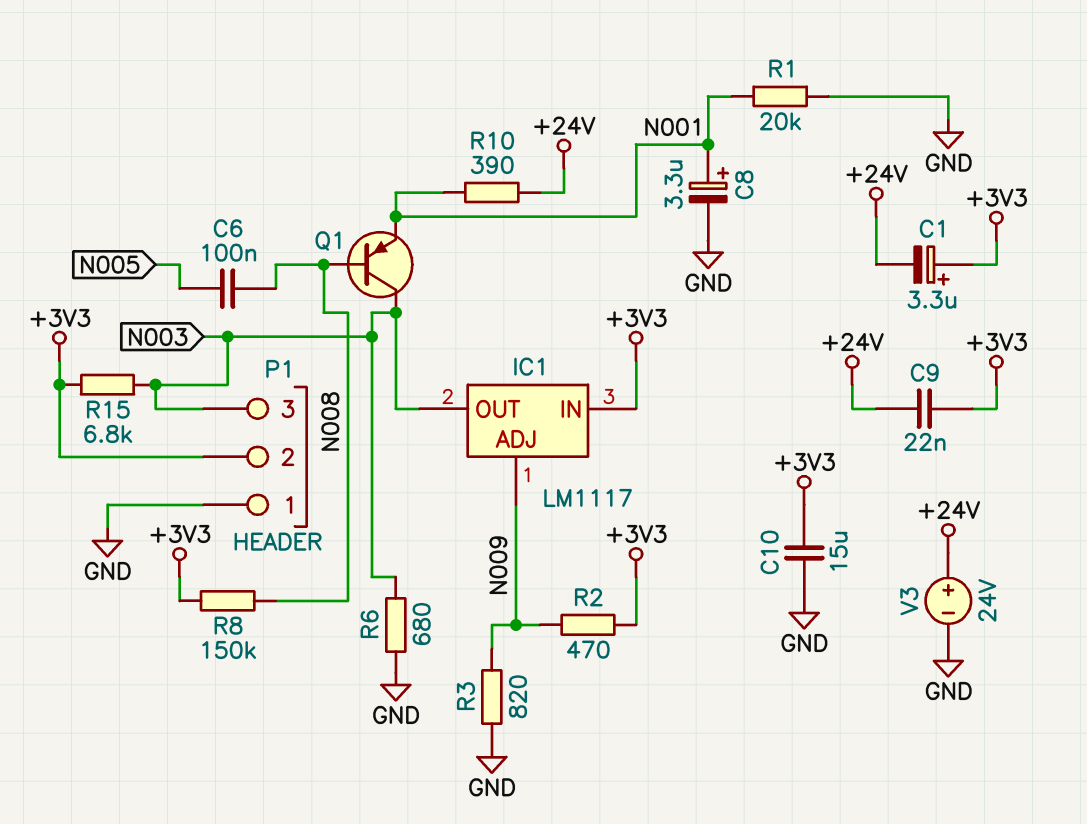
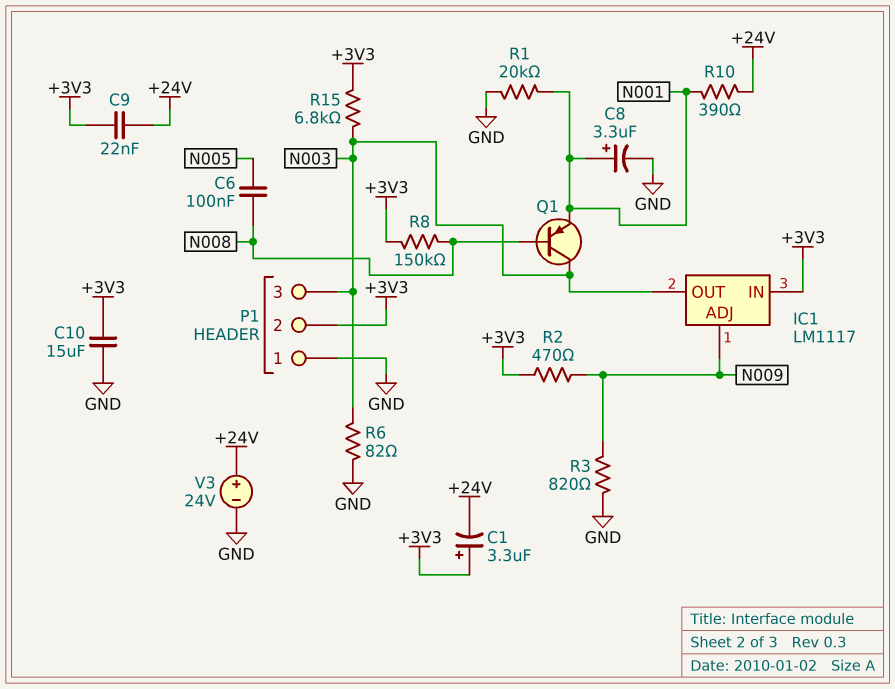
R6: 680 (GND, N003) -> 82 (GND, N003)

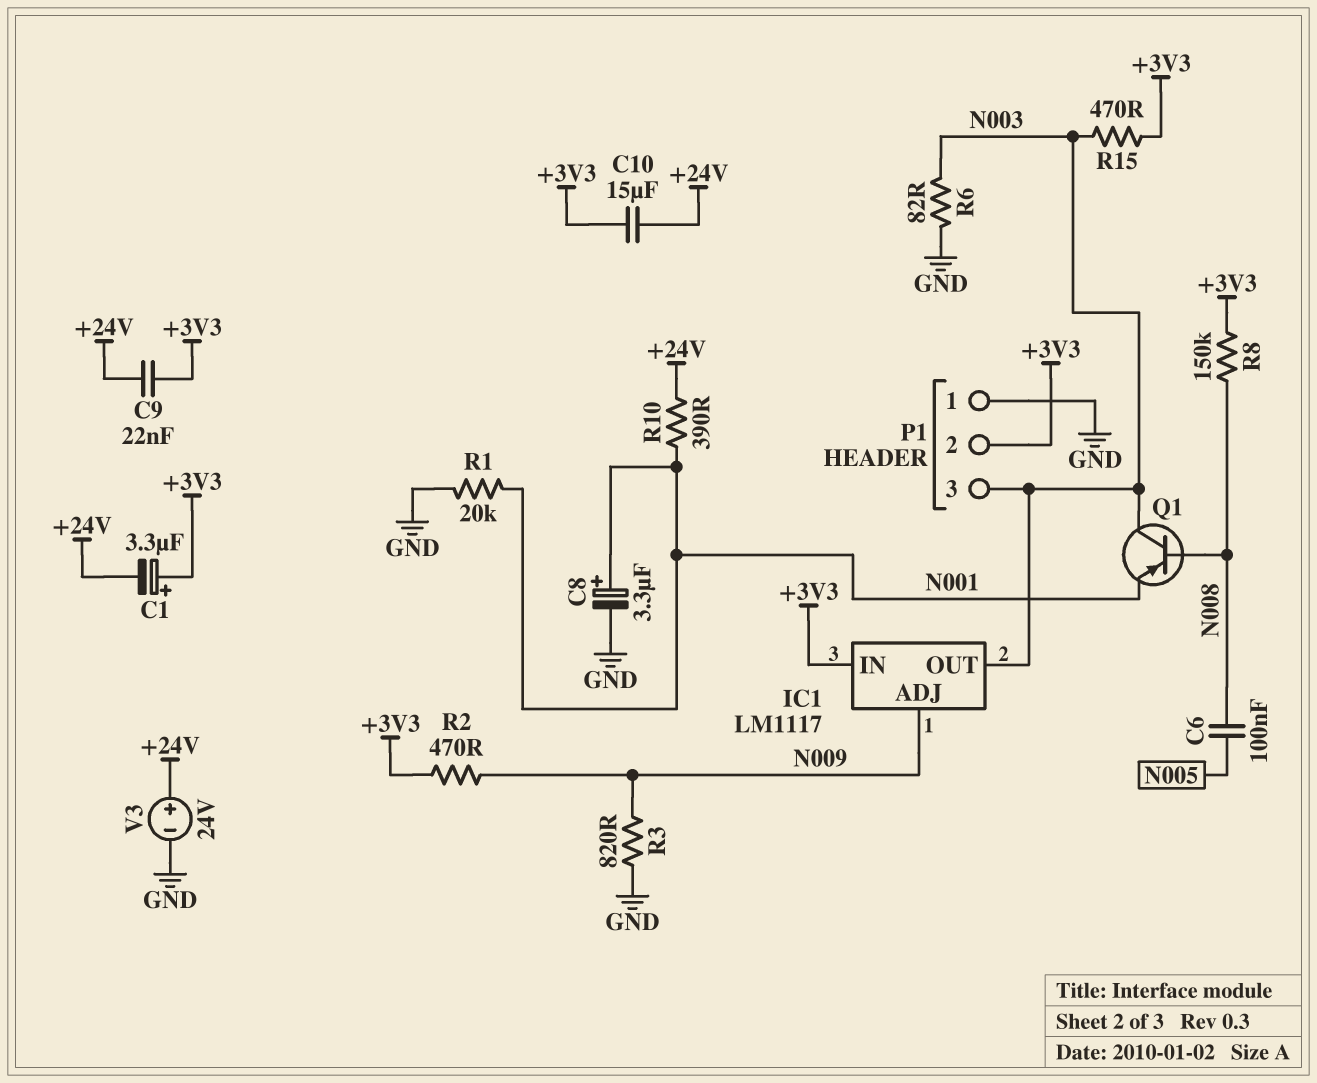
C10: 15uF (+3V3, GND) -> 15uF (+3V3, +24V)
R15: 6.8k (+3V3, N003) -> 470 (+3V3, N003)

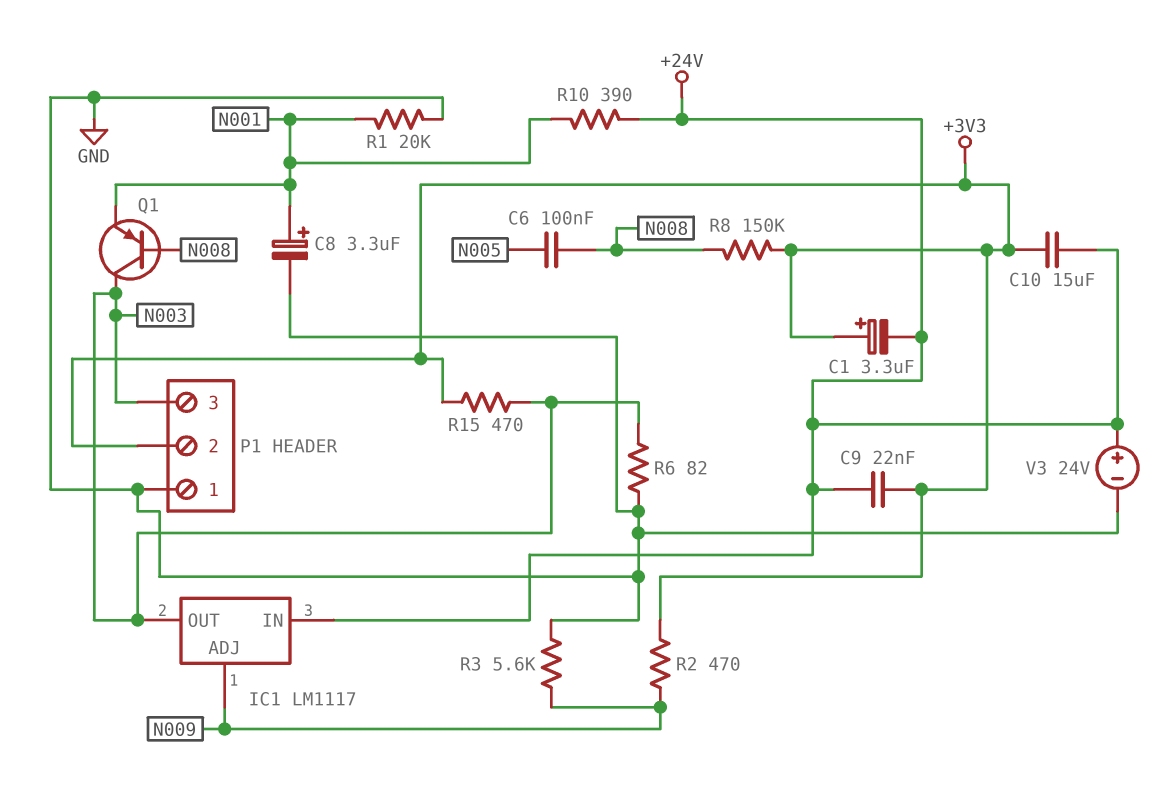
IC1 pin IN: +3V3 -> +24V
R3: 820 (GND, N009) -> 5.6k (GND, N009)

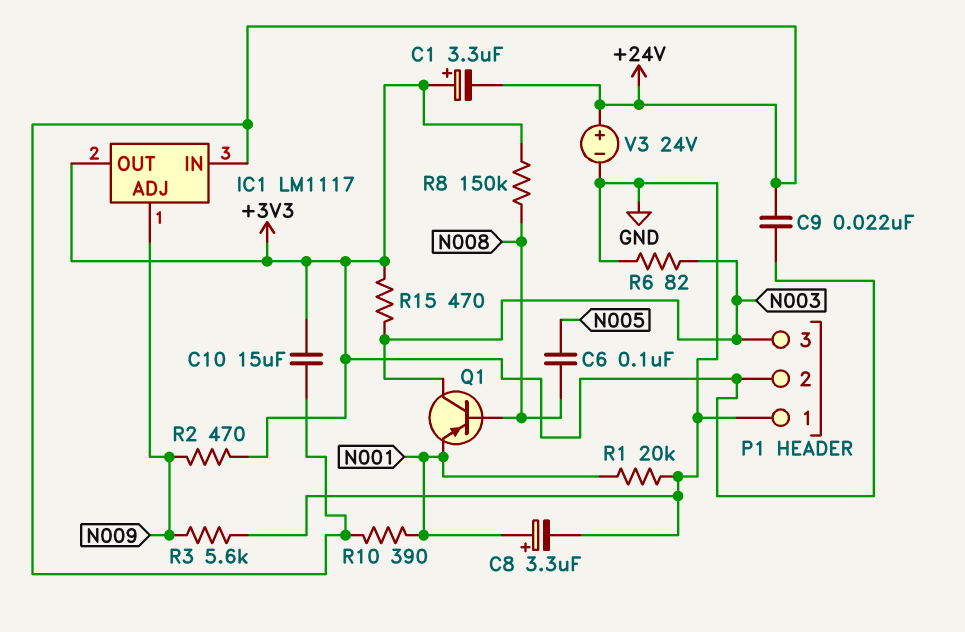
IC1 pin OUT: N003 -> +3V3

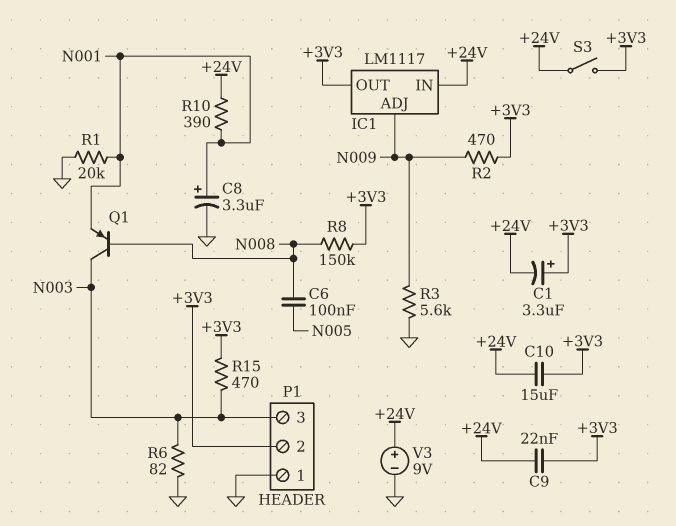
S3: none -> switch (+3V3, +24V)
V3: 24V (plus +24V, minus GND) -> 9V (plus +24V, minus GND)

